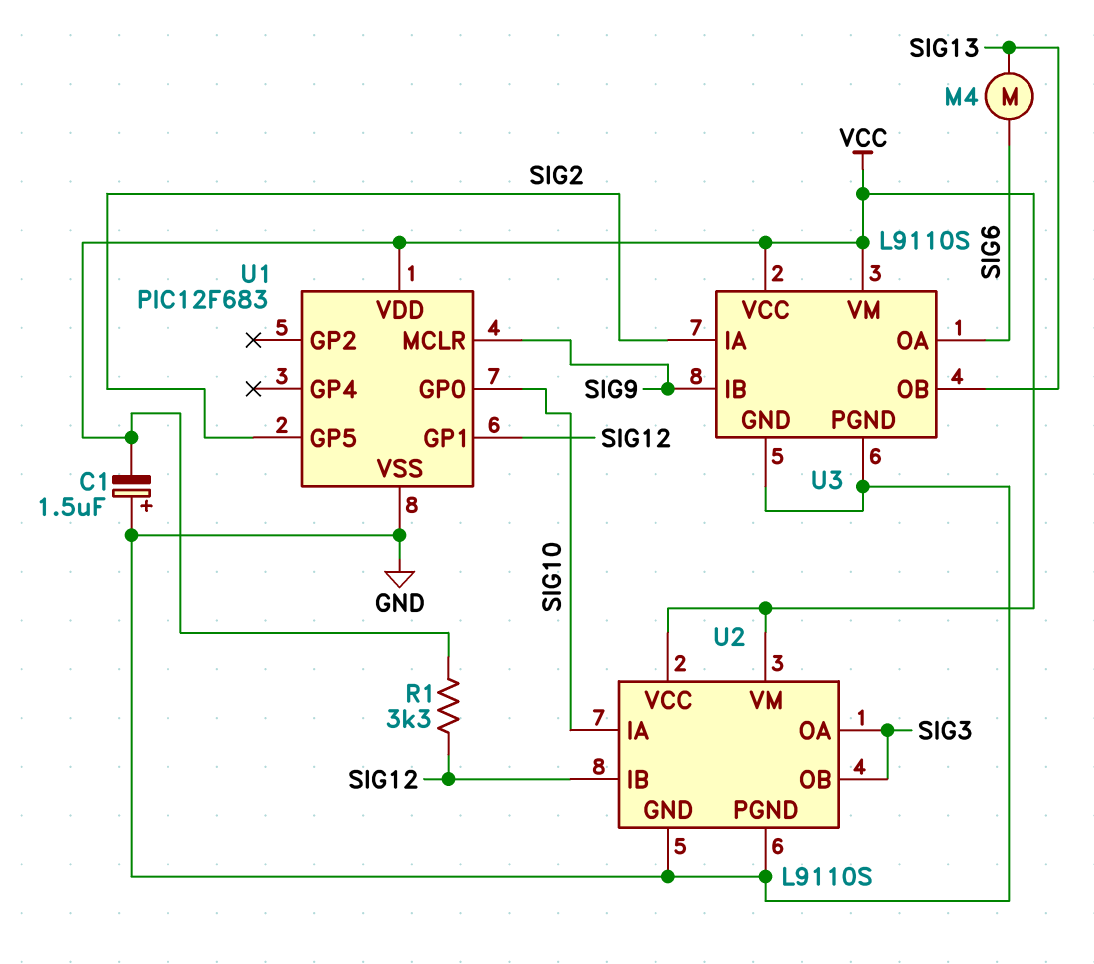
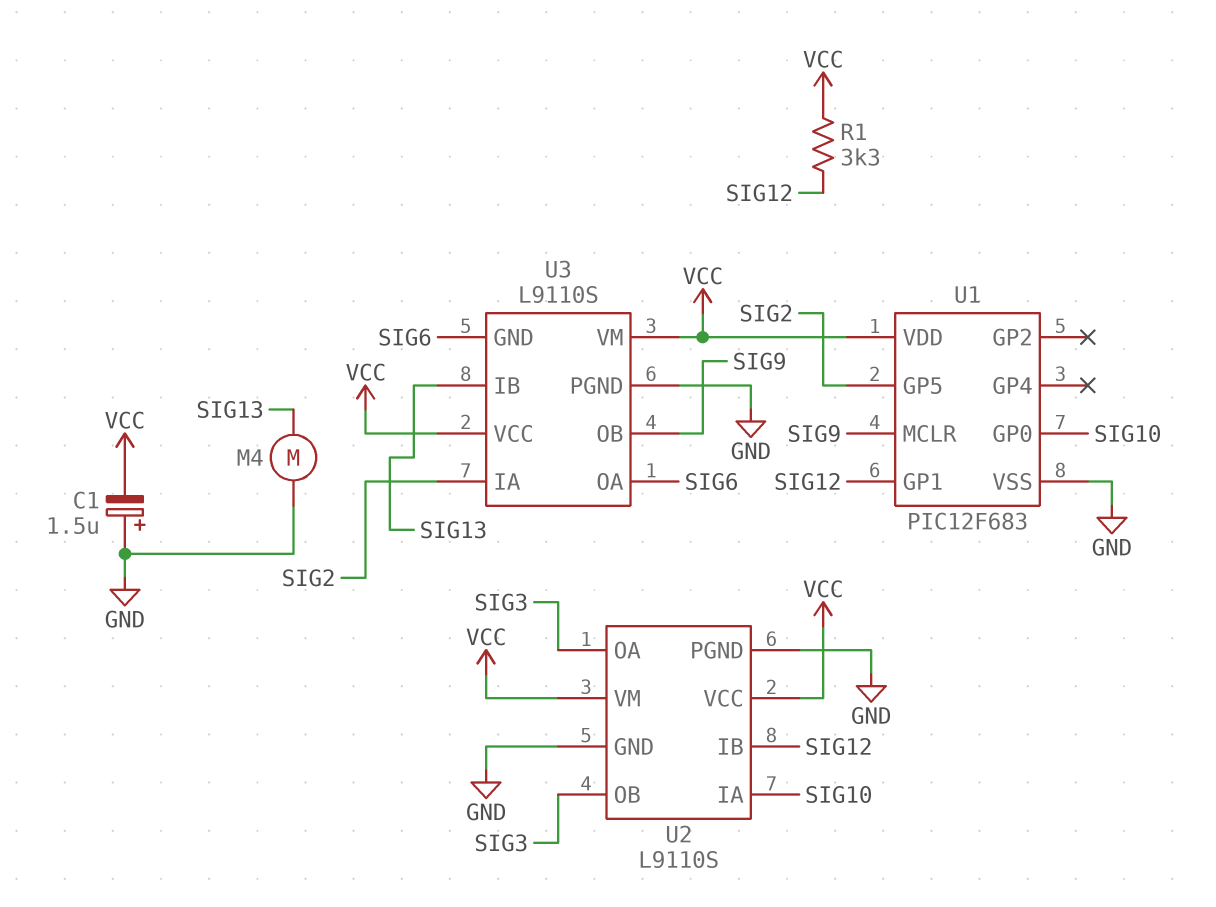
M4: motor (SIG6, SIG13) -> motor (GND, SIG13)
U3 pin GND: GND -> SIG6
U3 pin IB: SIG9 -> SIG13
U3 pin OB: SIG13 -> SIG9

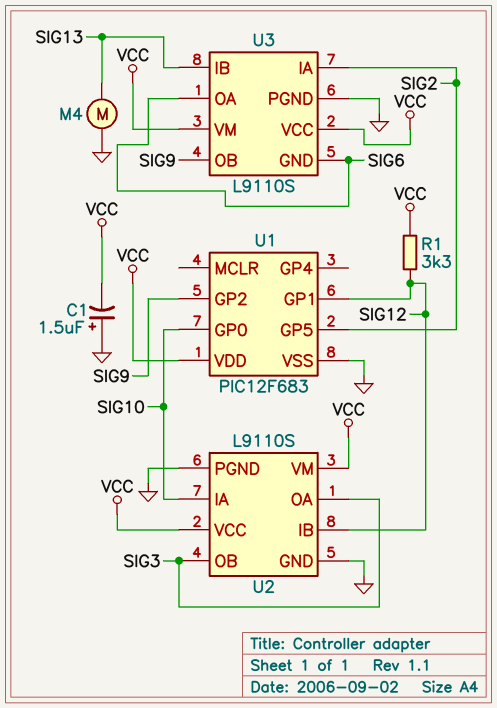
U1 pin GP2: none -> SIG9
U1 pin MCLR: SIG9 -> none

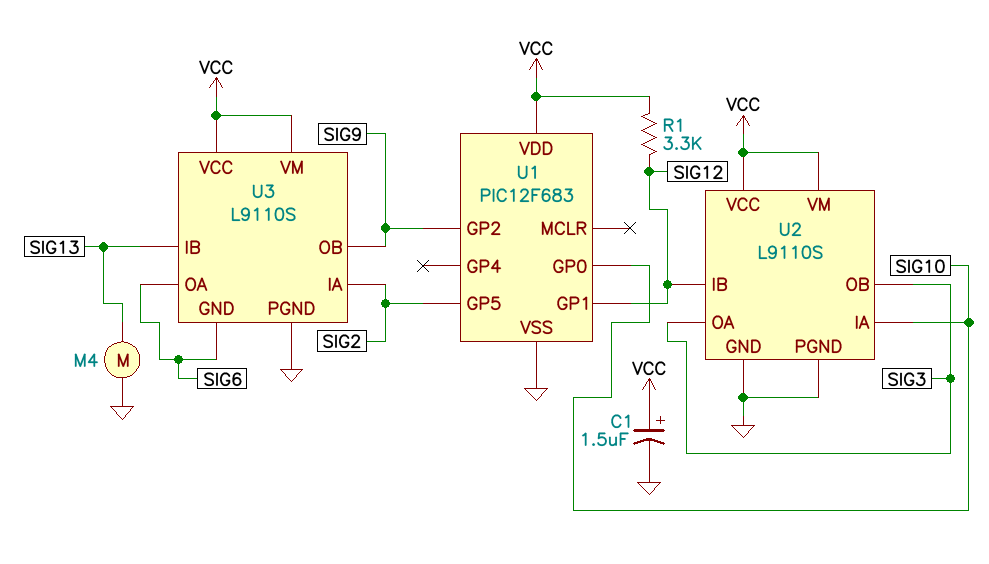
C1: 1.5uF (plus GND, minus VCC) -> 1.5uF (plus VCC, minus GND)

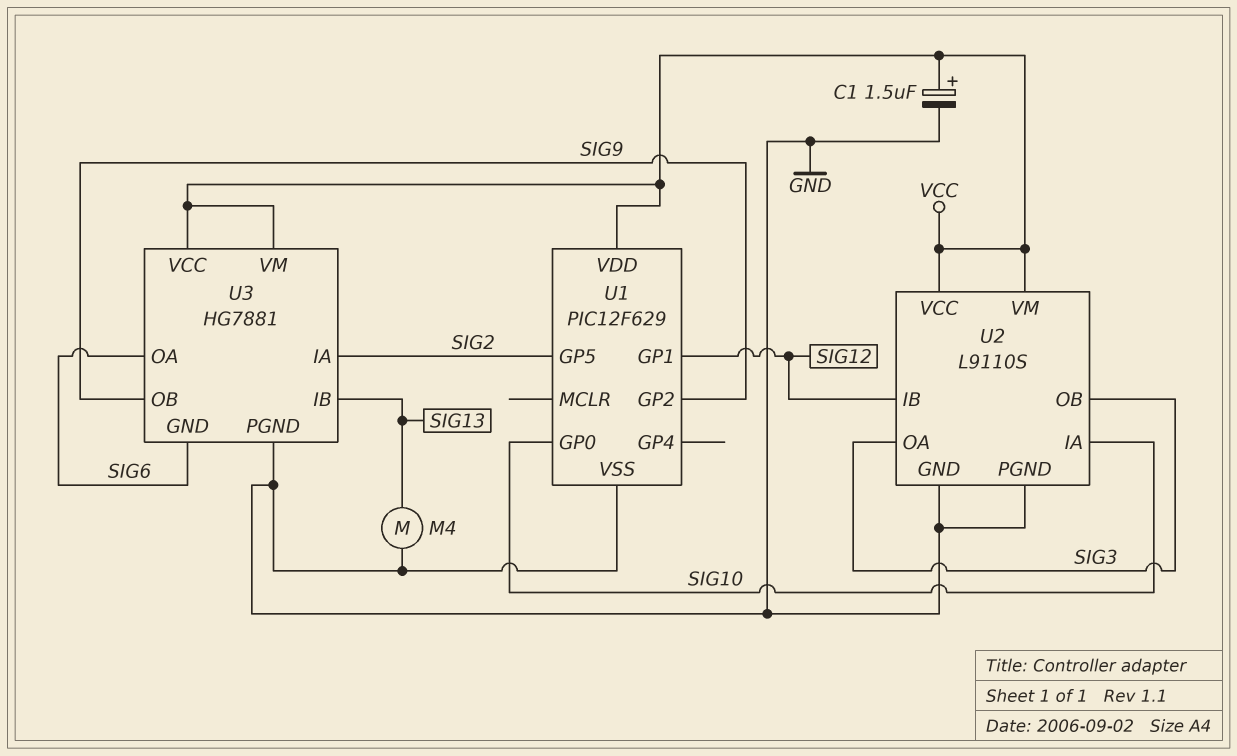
R1: 3.3k (SIG12, VCC) -> none
U1: PIC12F683 -> PIC12F629
U3: L9110S -> HG7881

